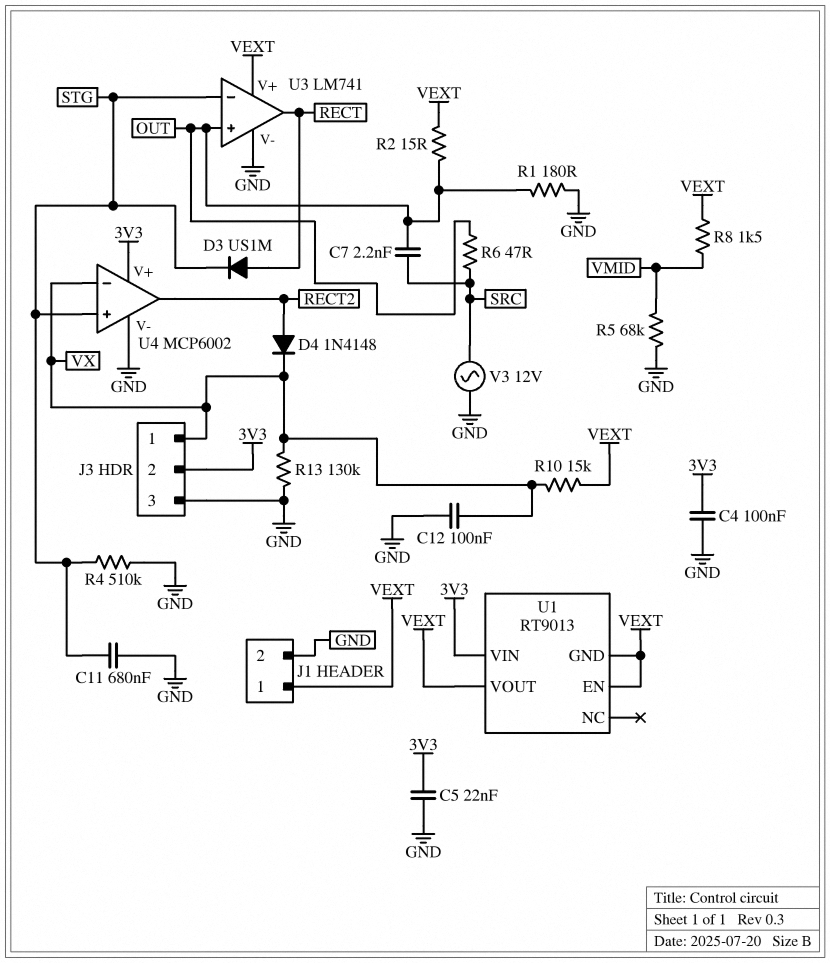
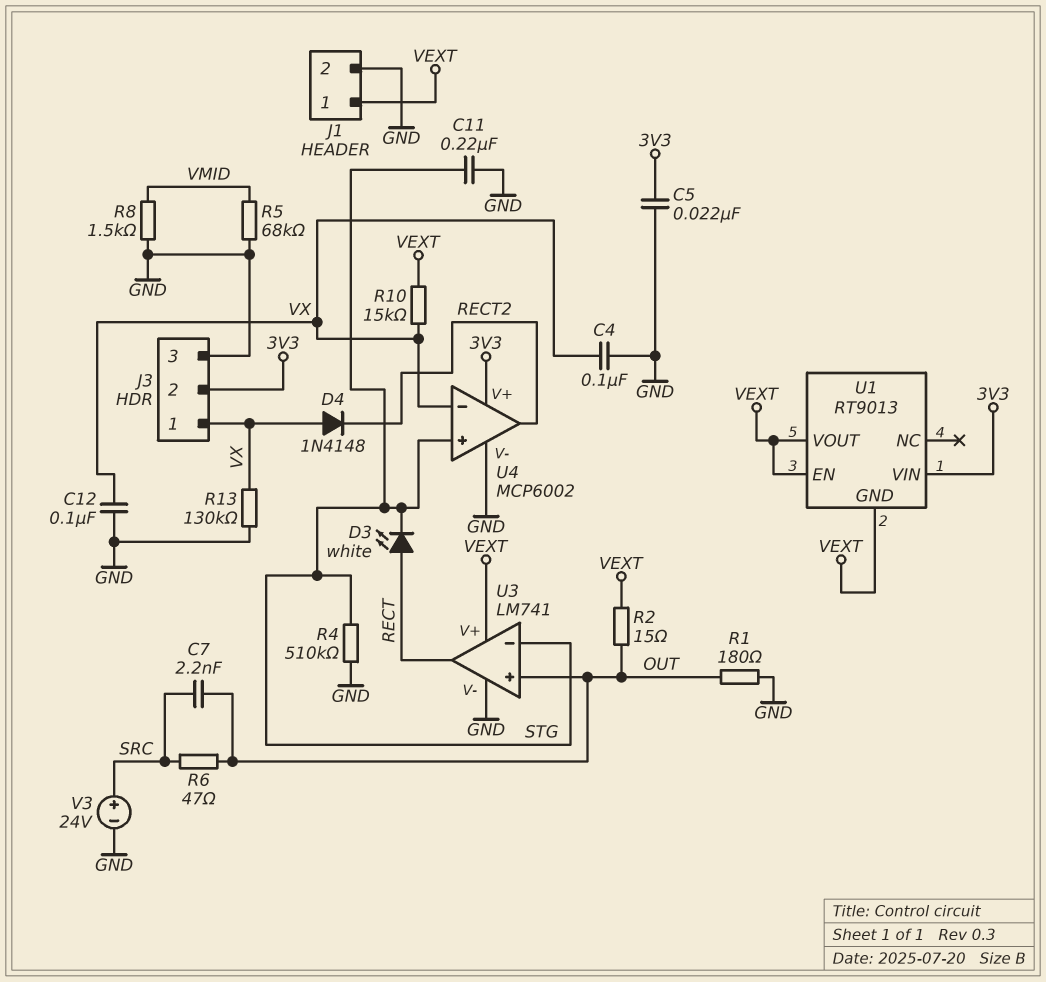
C4: 100nF (3V3, GND) -> 100nF (GND, VX)
C11: 680nF (GND, STG) -> 220nF (GND, STG)
D3: diode US1M (A RECT, K STG) -> LED white (A RECT, K STG)
D4: diode 1N4148 (A RECT2, K VX) -> diode 1N4148 (A VX, K RECT2)
R8: 1.5k (VEXT, VMID) -> 1.5k (GND, VMID)
V3: AC 12V (GND, SRC) -> 24V (plus SRC, minus GND)

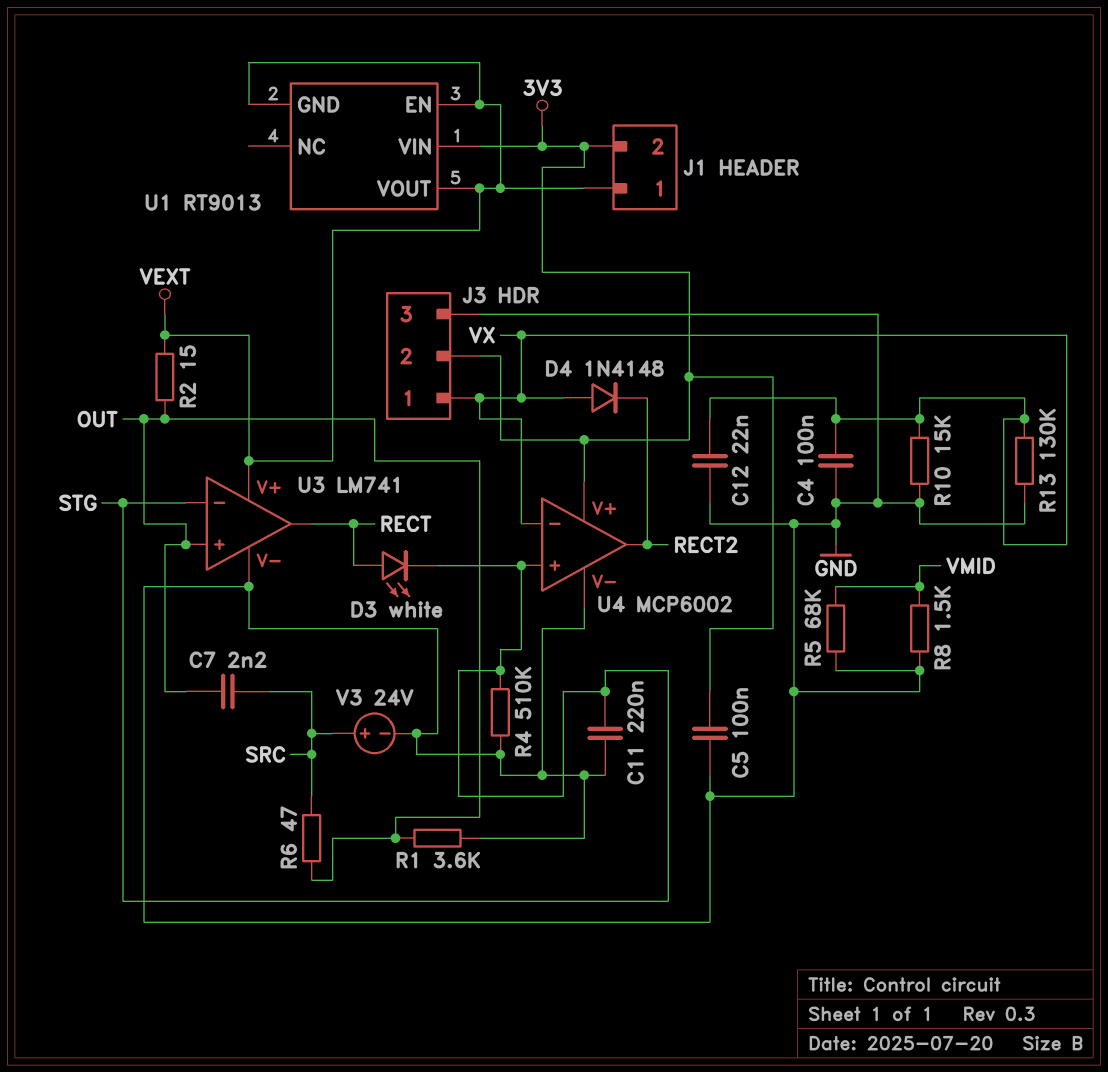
C5: 22nF (3V3, GND) -> 100nF (3V3, GND)
C12: 100nF (GND, VX) -> 22nF (GND, VX)
J1 pin 2: GND -> 3V3
R1: 180 (GND, OUT) -> 3.6k (GND, OUT)
R10: 15k (VEXT, VX) -> 15k (GND, VX)

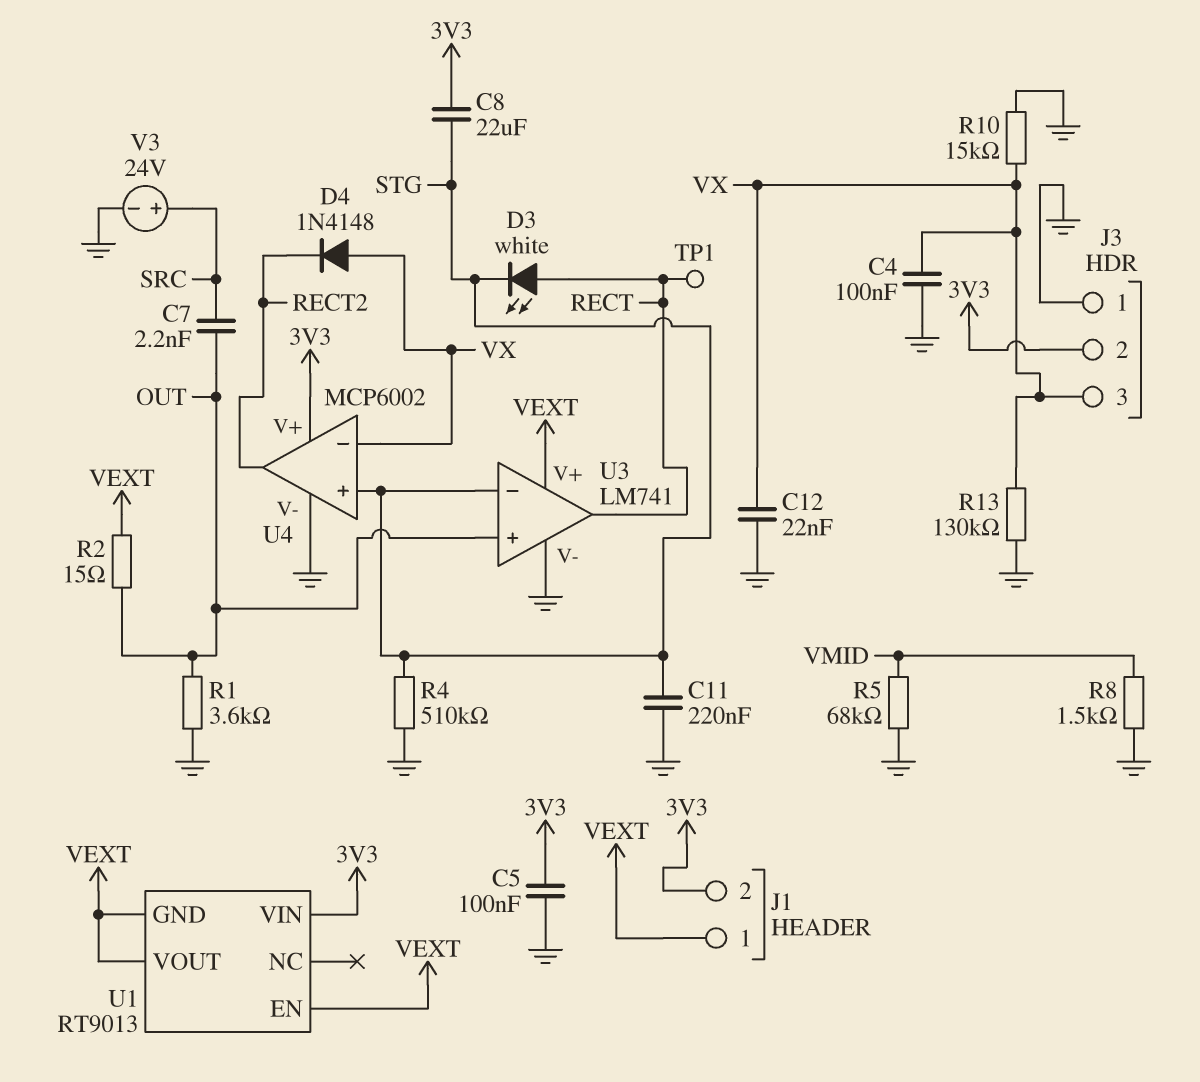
C8: none -> 22uF (3V3, STG)
J3 pin 1: VX -> GND
J3 pin 3: GND -> VX
R6: 47 (OUT, SRC) -> none
TP1: none -> test point (RECT)

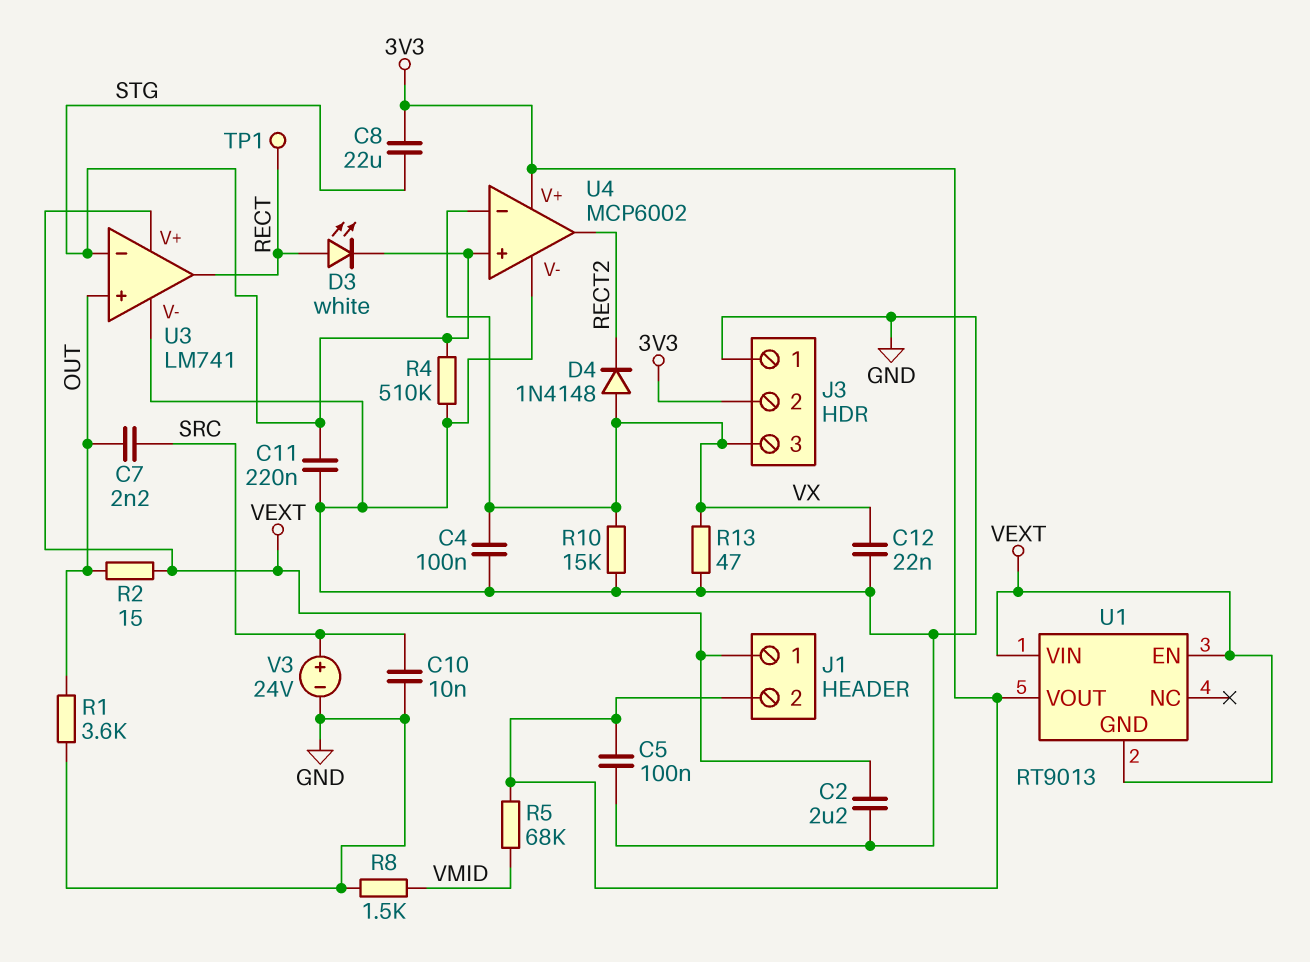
C2: none -> 2.2uF (GND, VEXT)
C10: none -> 10nF (GND, SRC)
R5: 68k (GND, VMID) -> 68k (3V3, VMID)
R13: 130k (GND, VX) -> 47 (GND, VX)
U1 pin VIN: 3V3 -> VEXT
U1 pin VOUT: VEXT -> 3V3

